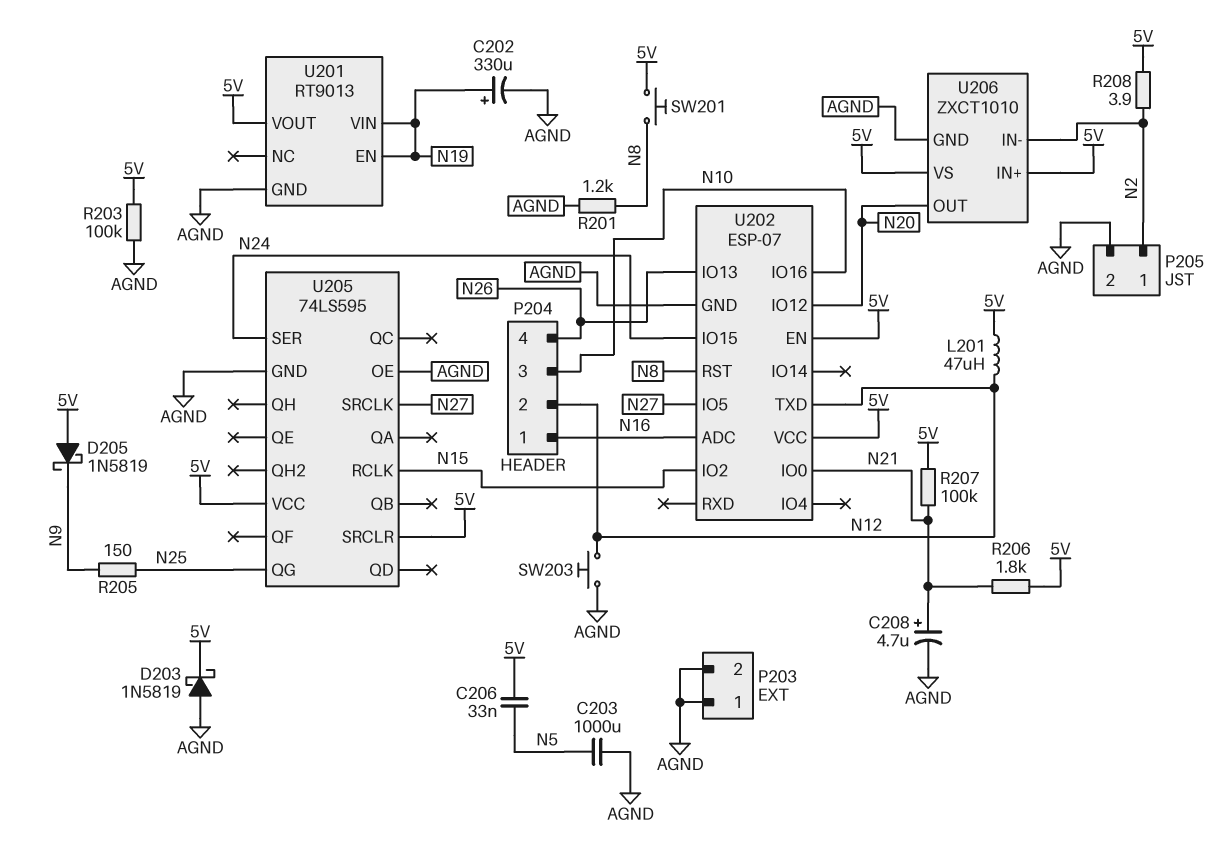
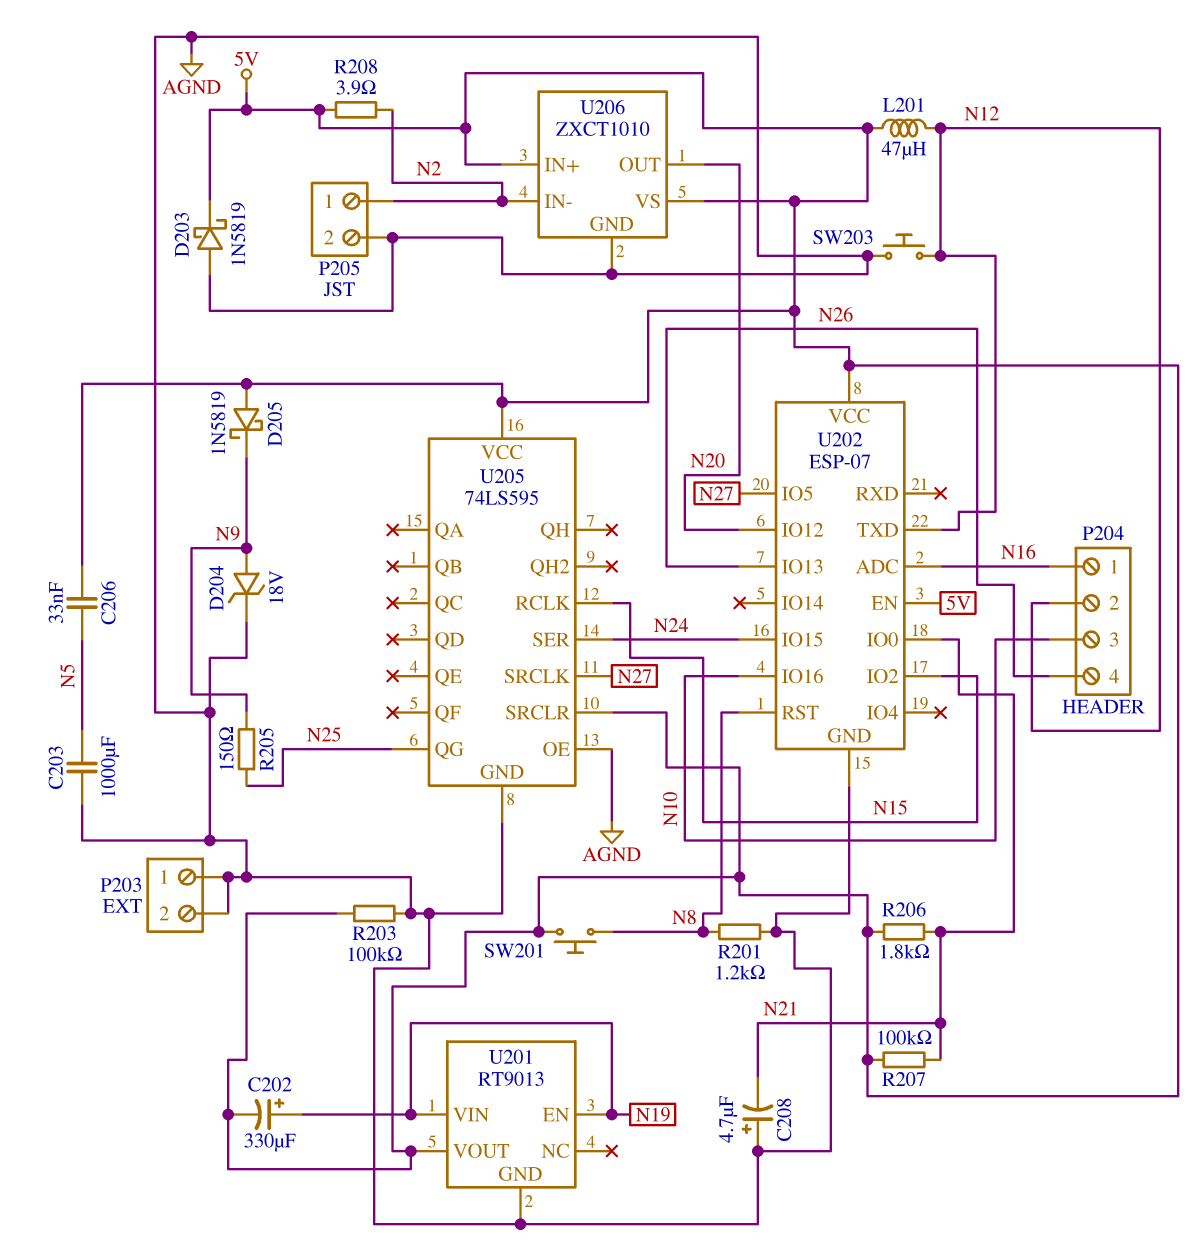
C202: 330uF (plus N19, minus AGND) -> 330uF (plus N19, minus 5V)
C208: 4.7uF (plus N21, minus AGND) -> 4.7uF (plus AGND, minus N21)
D204: none -> zener 18V (A N9, K AGND)

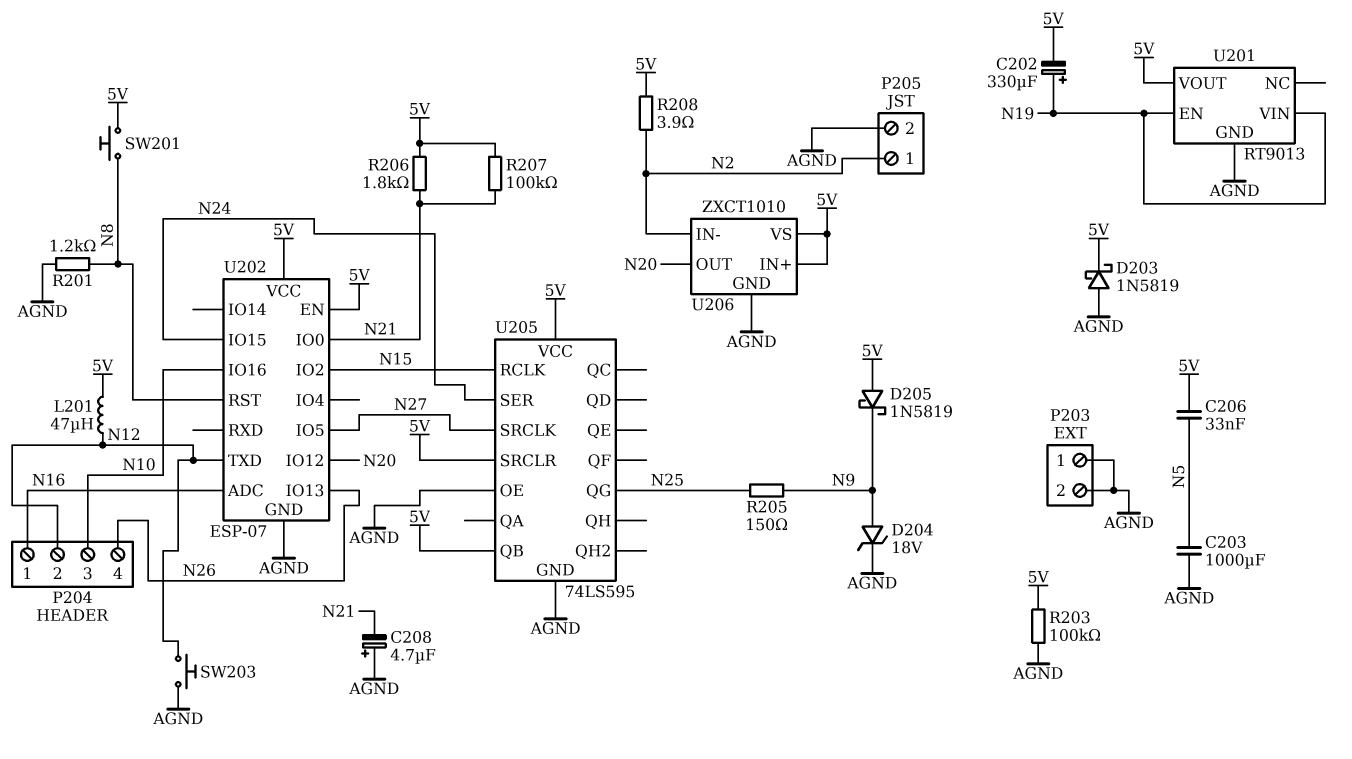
U205 pin QB: none -> 5V

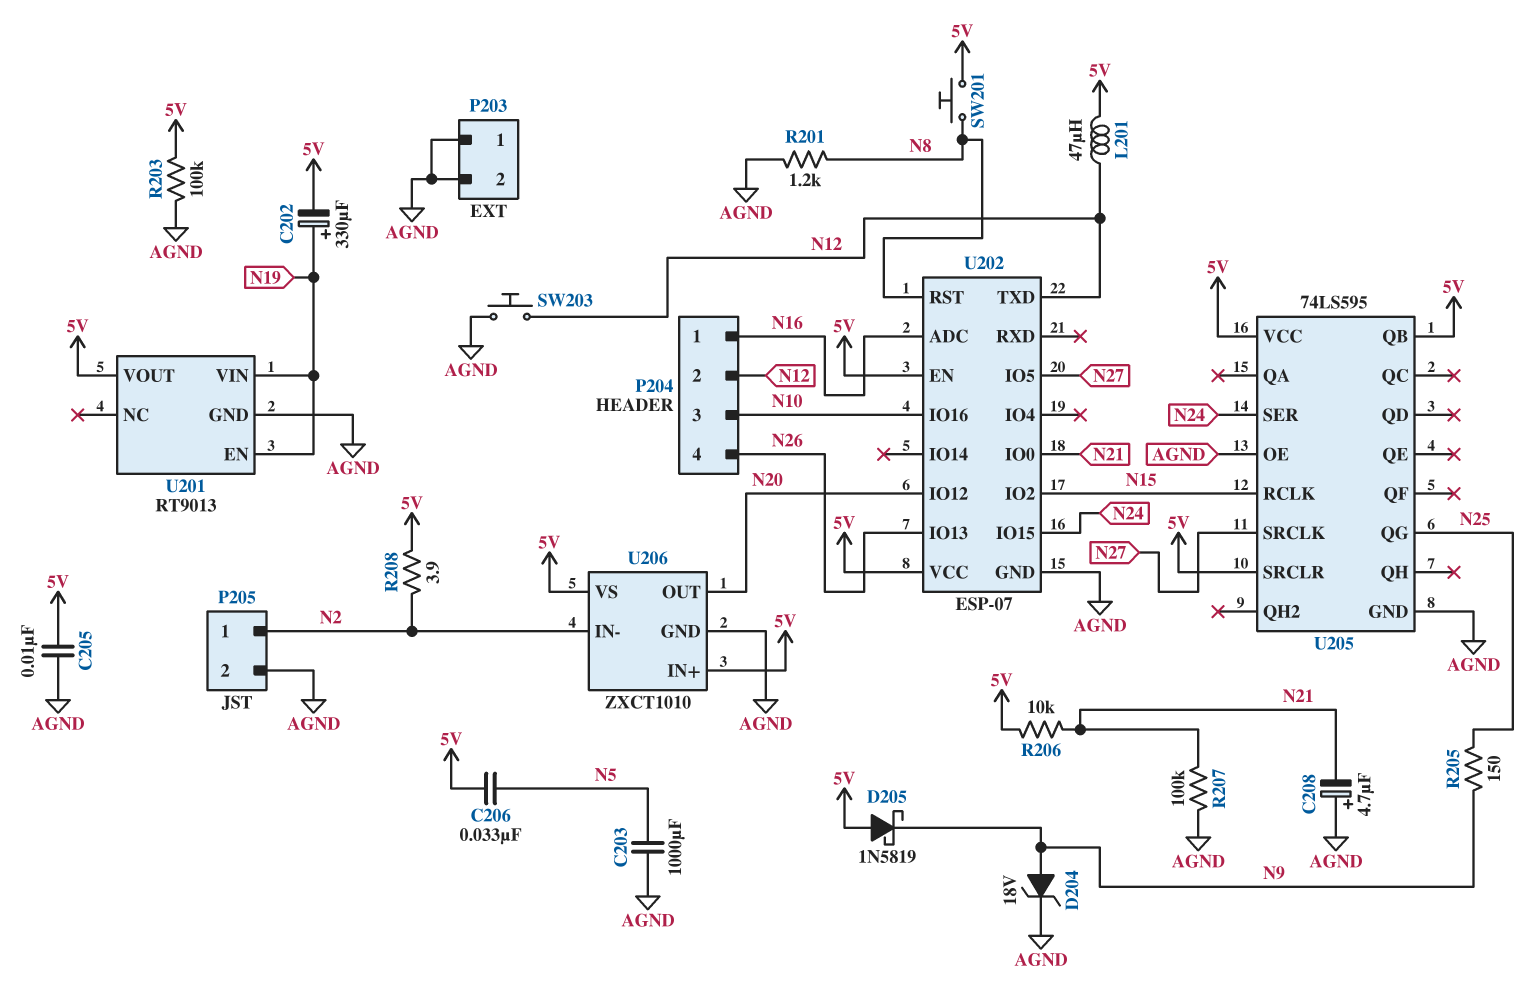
C205: none -> 10nF (5V, AGND)
D203: schottky 1N5819 (A AGND, K 5V) -> none
R206: 1.8k (5V, N21) -> 10k (5V, N21)
R207: 100k (5V, N21) -> 100k (AGND, N21)

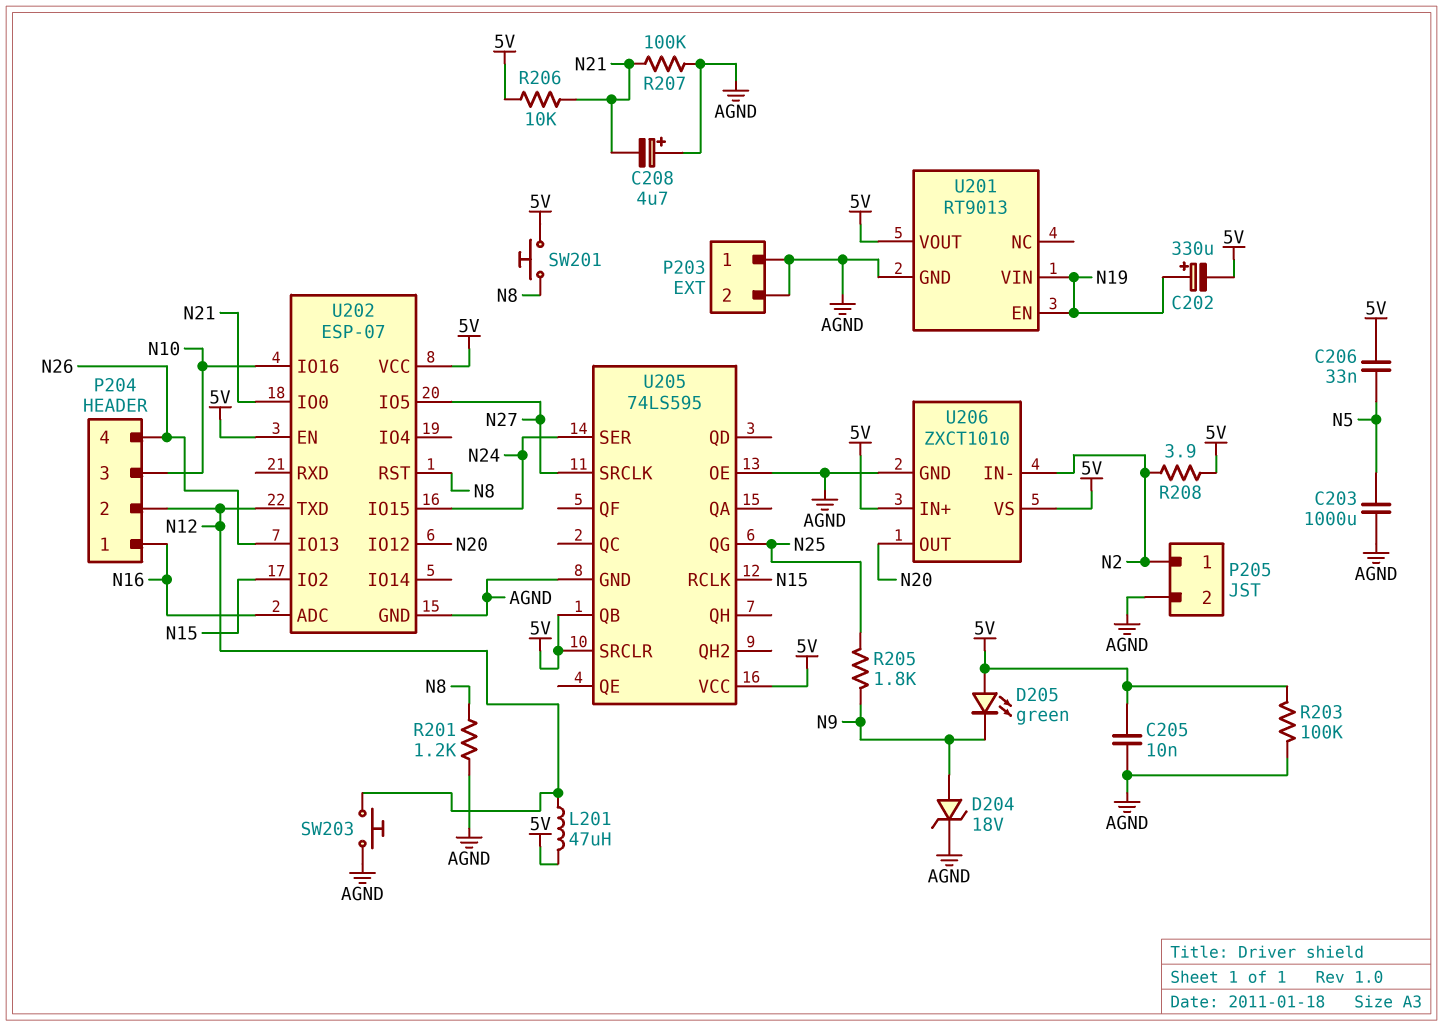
D205: schottky 1N5819 (A 5V, K N9) -> LED green (A 5V, K N9)
R205: 150 (N9, N25) -> 1.8k (N9, N25)

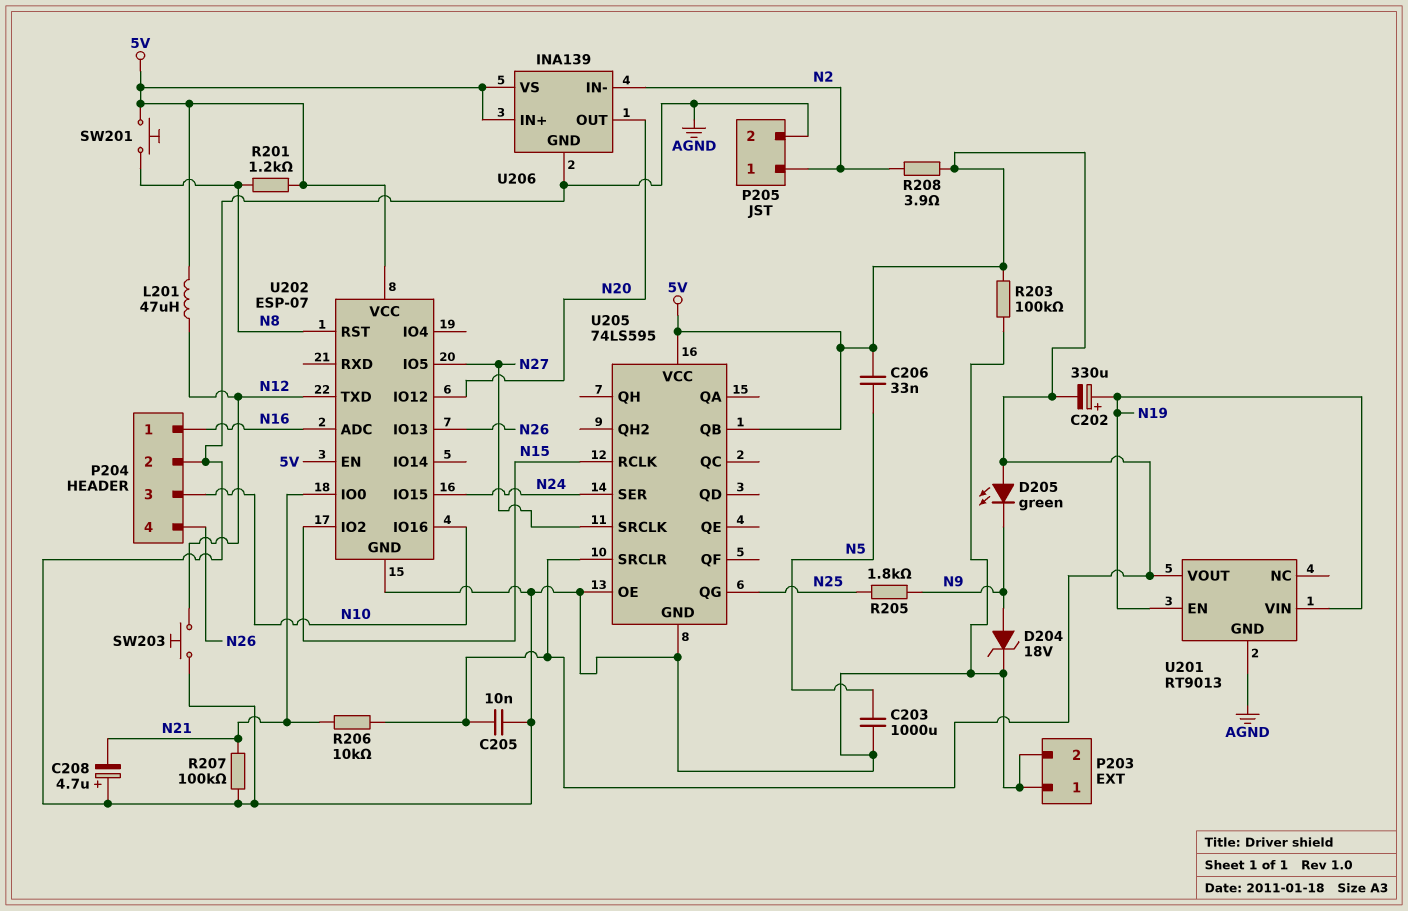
P204 pin 2: N12 -> AGND
R201: 1.2k (AGND, N8) -> 1.2k (5V, N8)
U206: ZXCT1010 -> INA139

